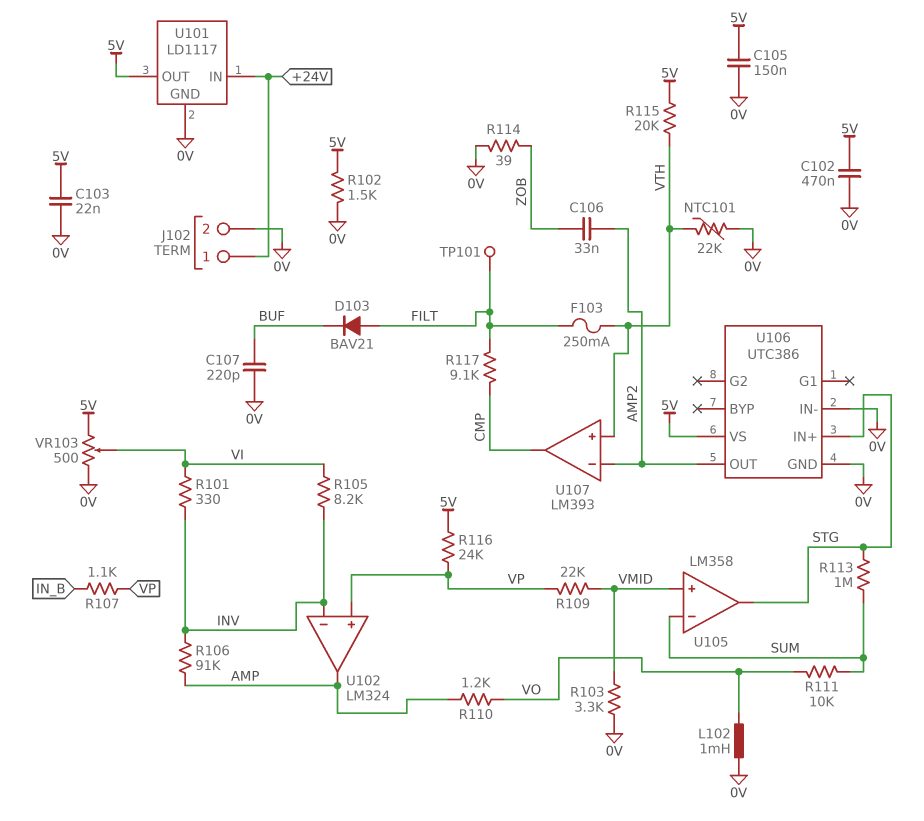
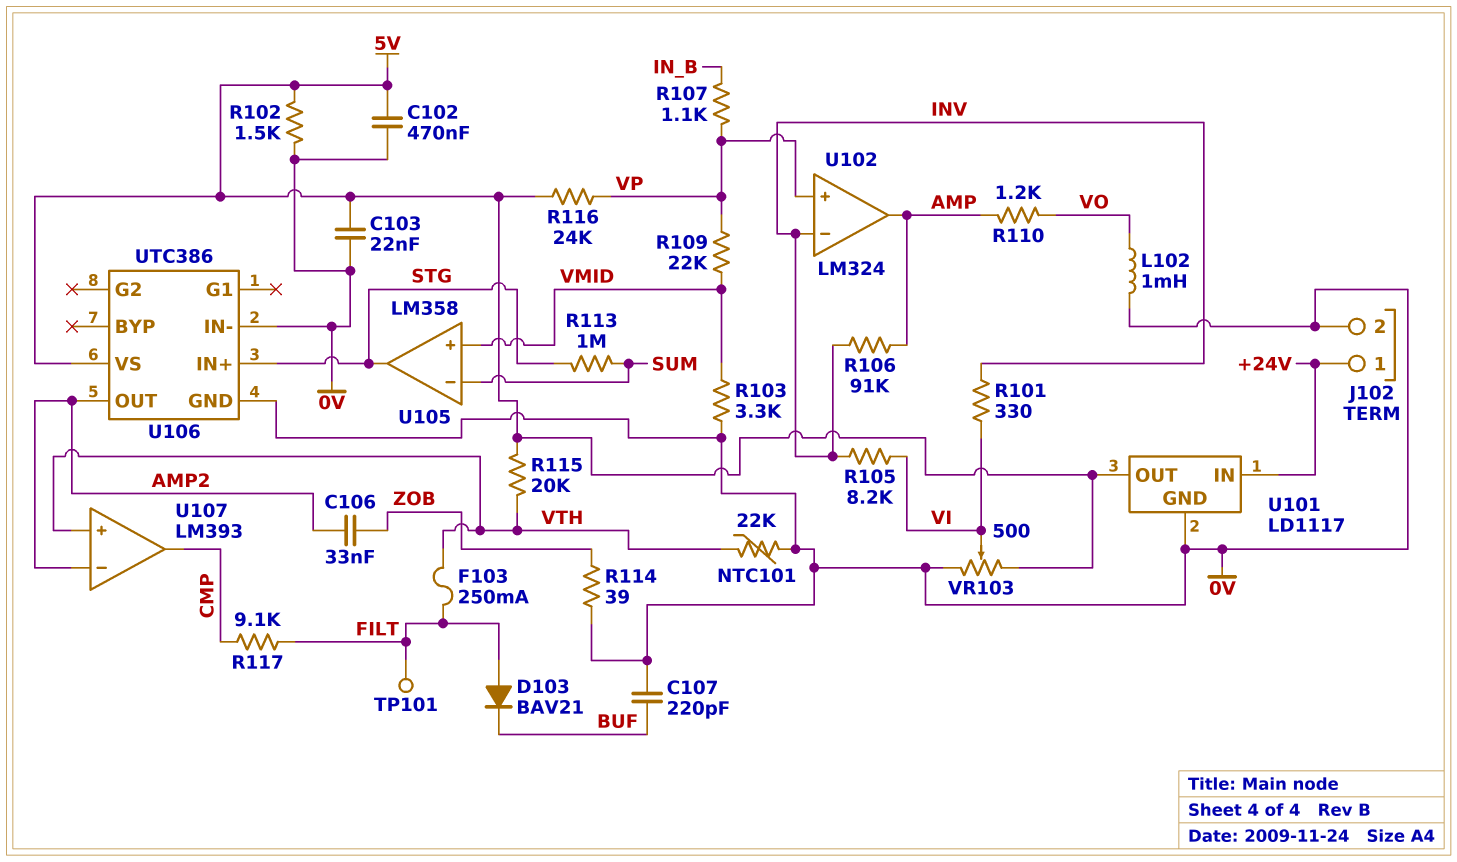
C105: 150nF (0V, 5V) -> none
R111: 10k (SUM, VO) -> none

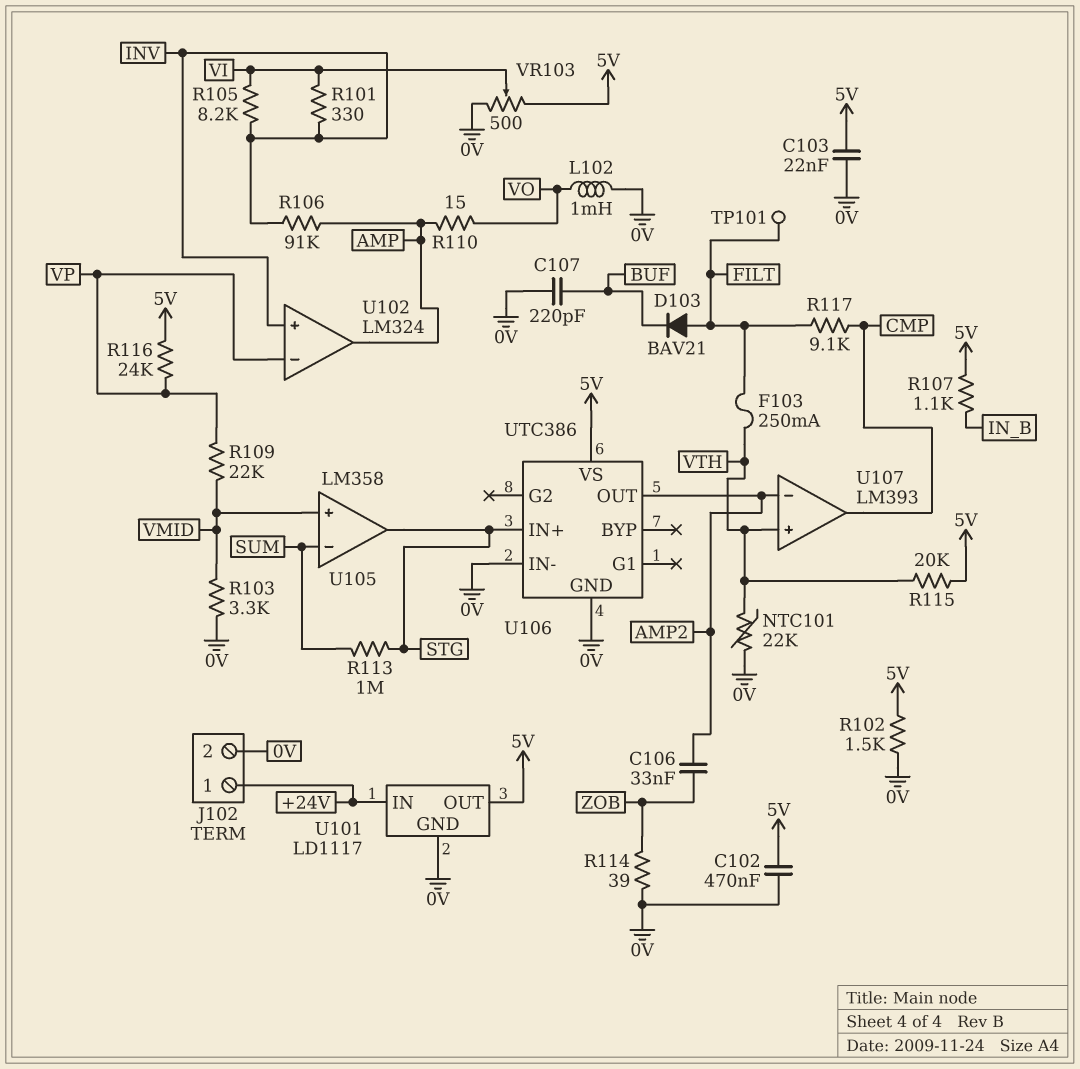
R107: 1.1k (IN_B, VP) -> 1.1k (5V, IN_B)
R110: 1.2k (AMP, VO) -> 15 (AMP, VO)
U102 pin in+: VP -> INV
U102 pin in-: INV -> VP

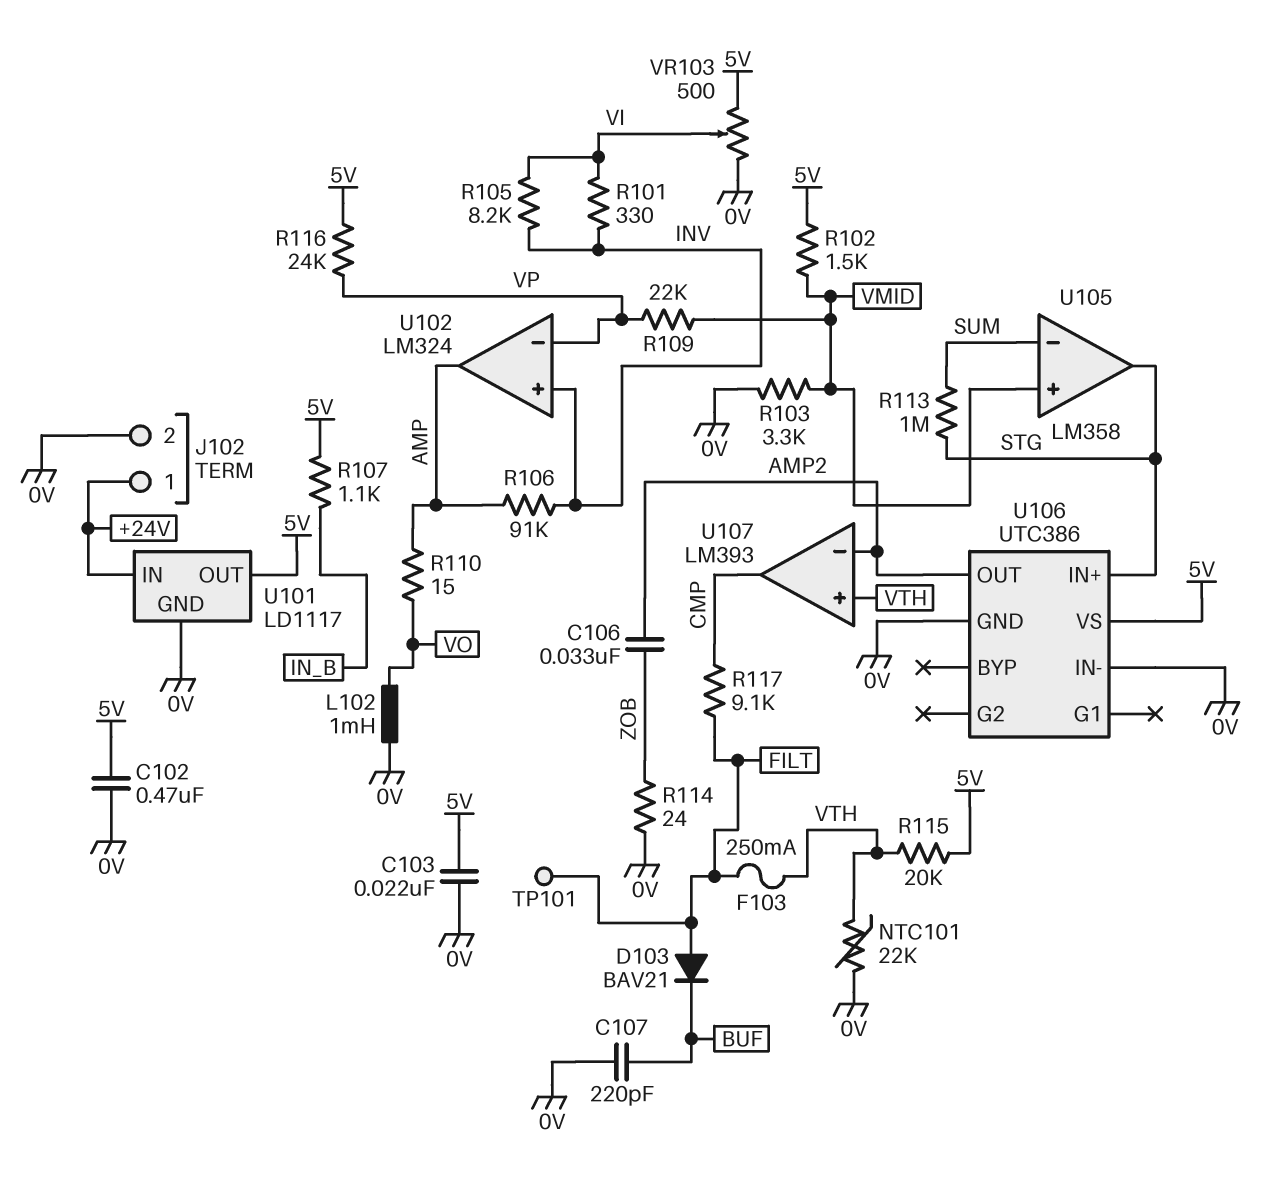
R102: 1.5k (0V, 5V) -> 1.5k (5V, VMID)
R114: 39 (0V, ZOB) -> 24 (0V, ZOB)

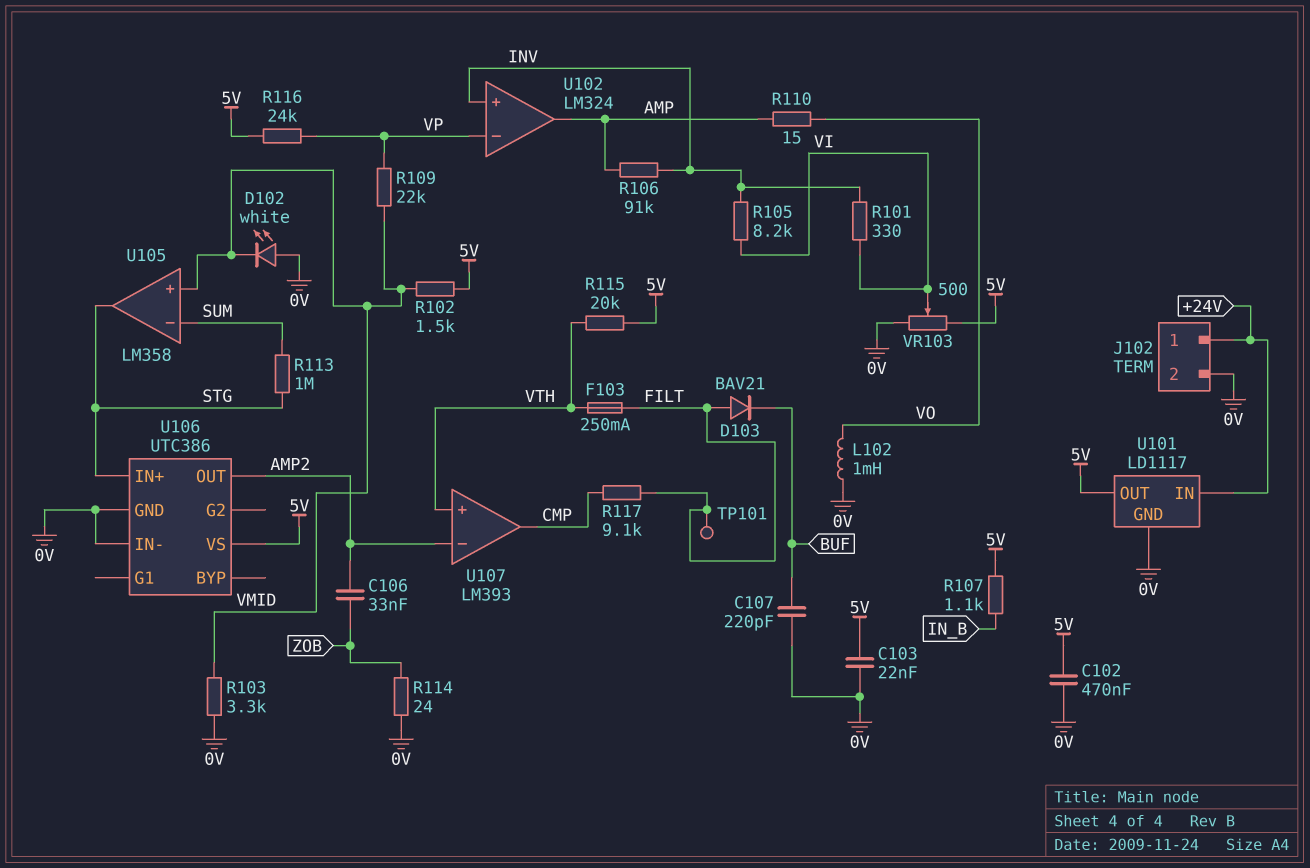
D102: none -> LED white (A 0V, K VMID)
NTC101: 22k (0V, VTH) -> none

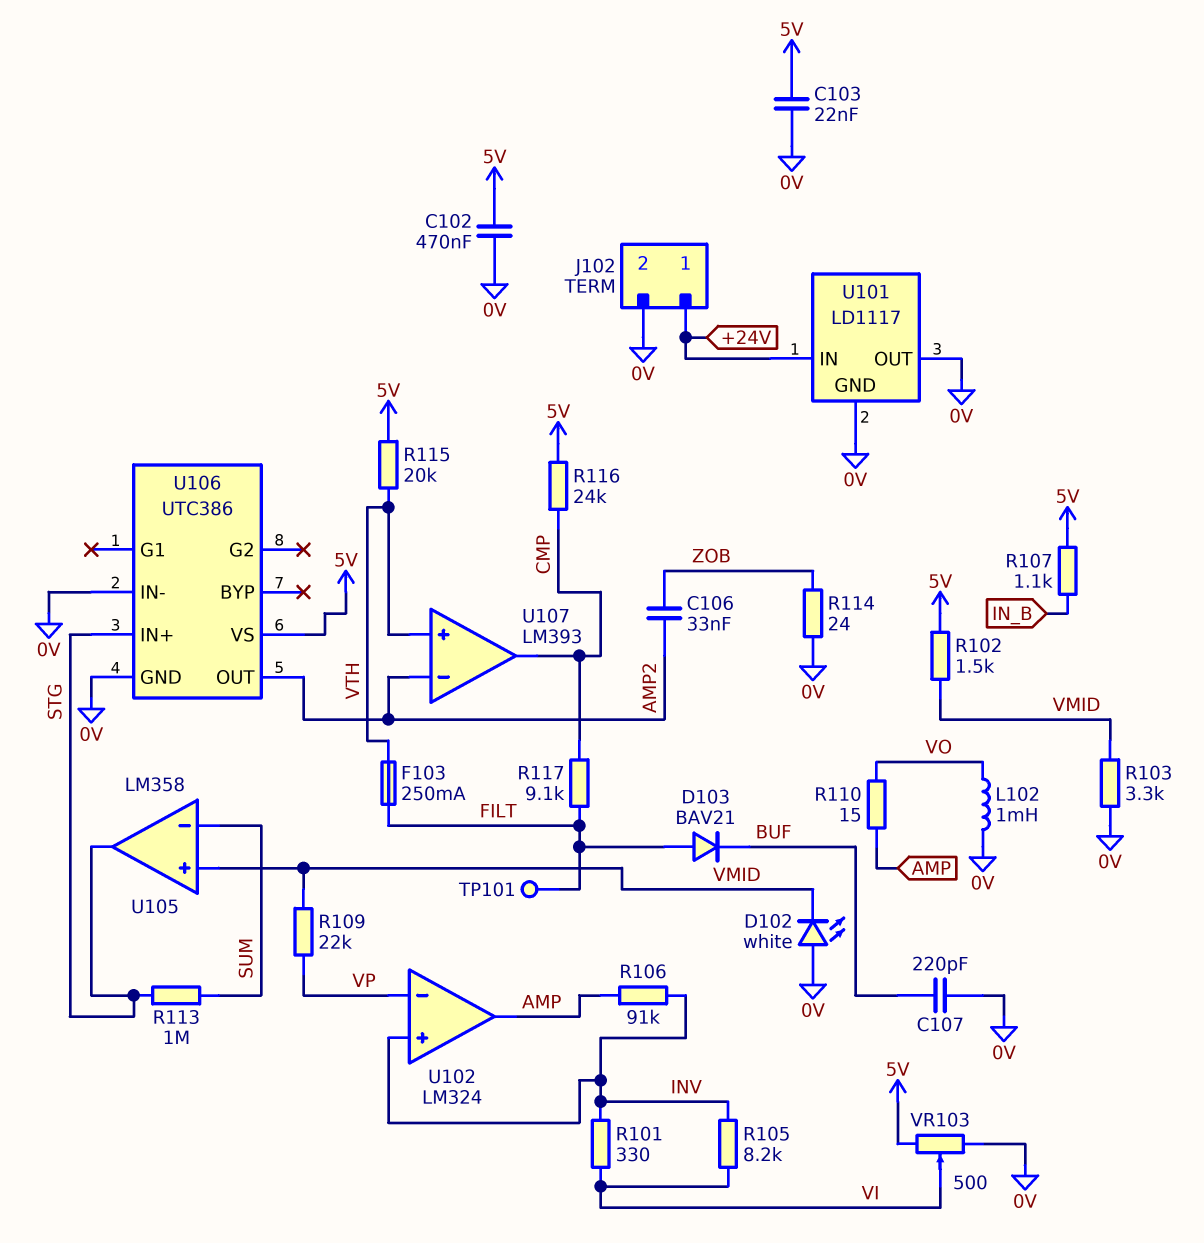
R116: 24k (5V, VP) -> 24k (5V, CMP)
U101 pin OUT: 5V -> 0V

